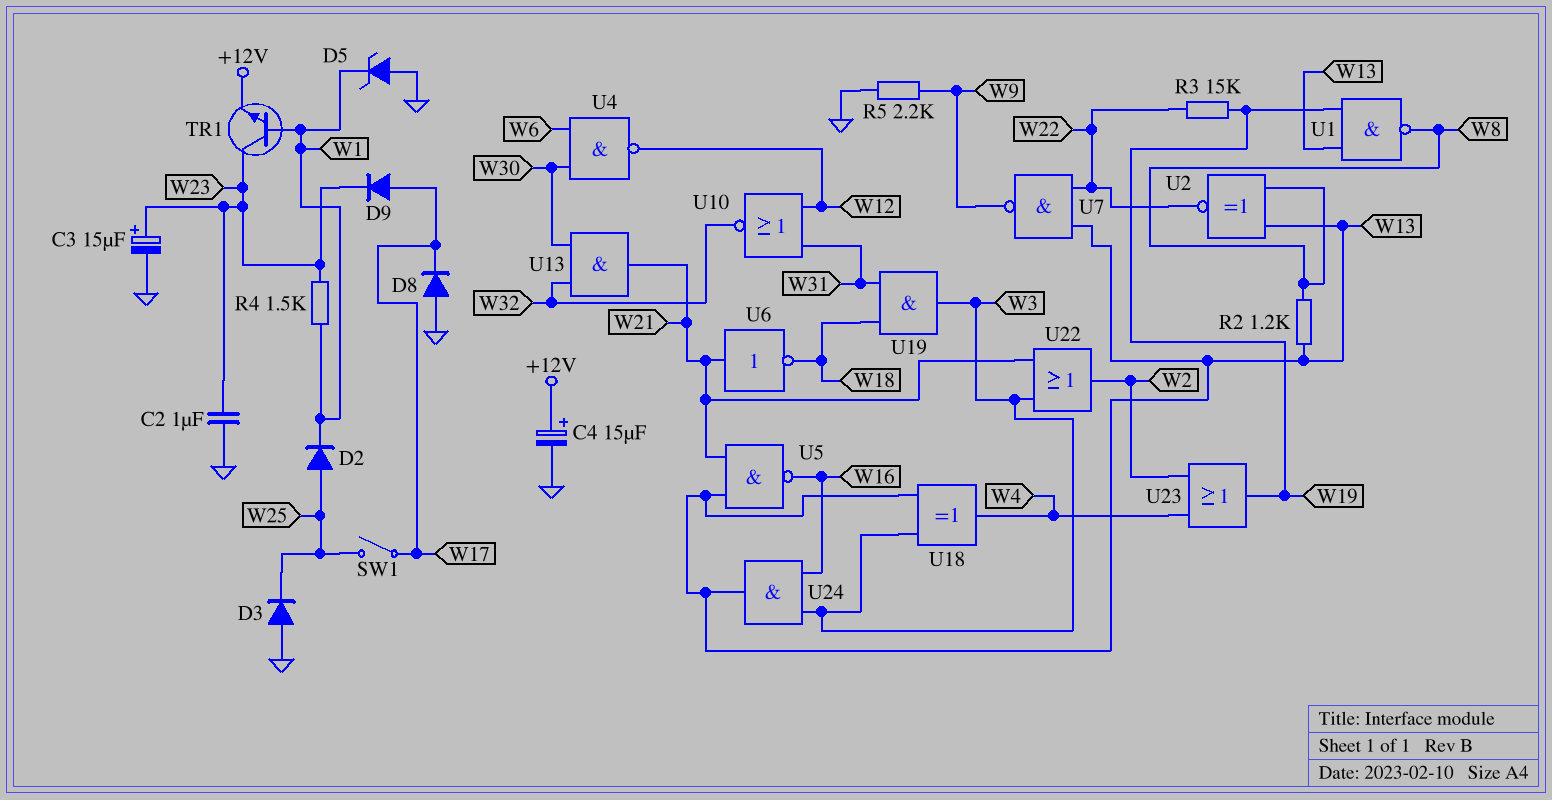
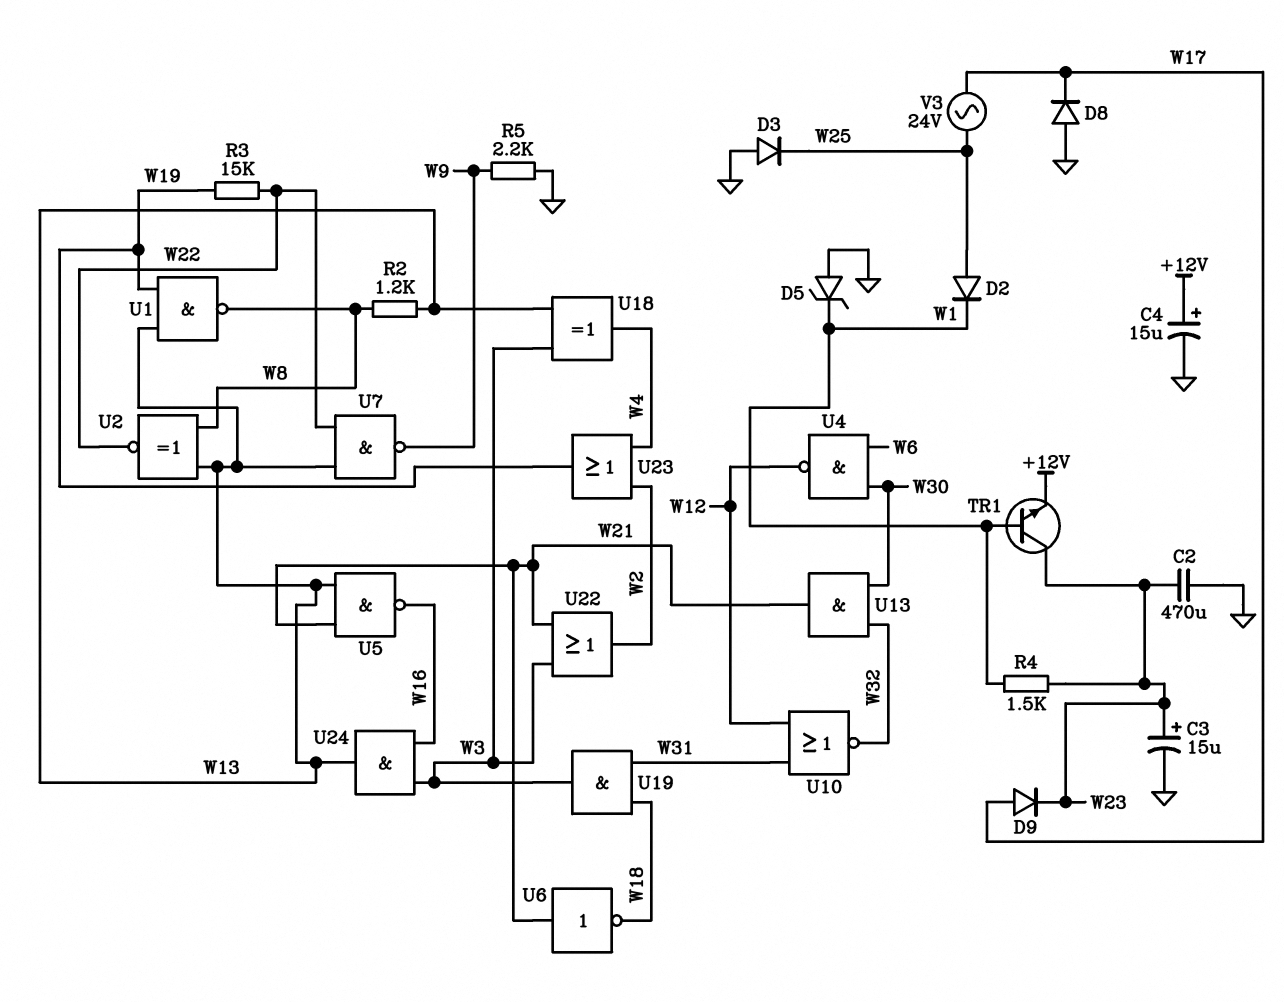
C2: 1uF (GND, W23) -> 470uF (GND, W23)
SW1: switch (W17, W25) -> none
V3: none -> AC 24V (W17, W25)

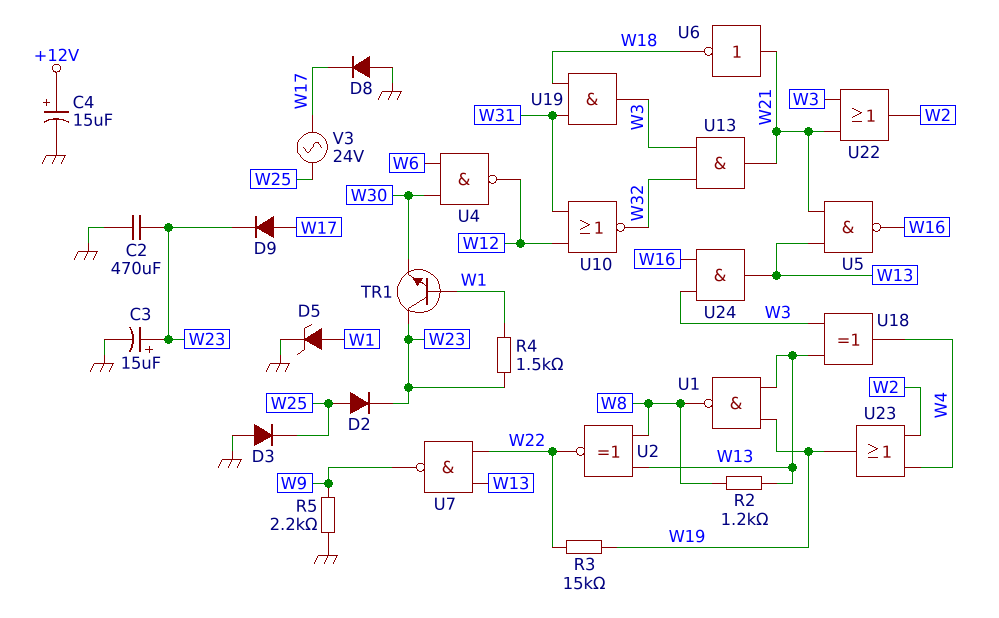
D2: diode (A W25, K W1) -> diode (A W25, K W23)
D5: zener (A GND, K W1) -> zener (A W1, K GND)
TR1: NPN (B W1, C W23, E +12V) -> NPN (B W1, C W23, E W30)
U13: AND (in W30, in W32, out W21) -> AND (in W3, in W32, out W21)

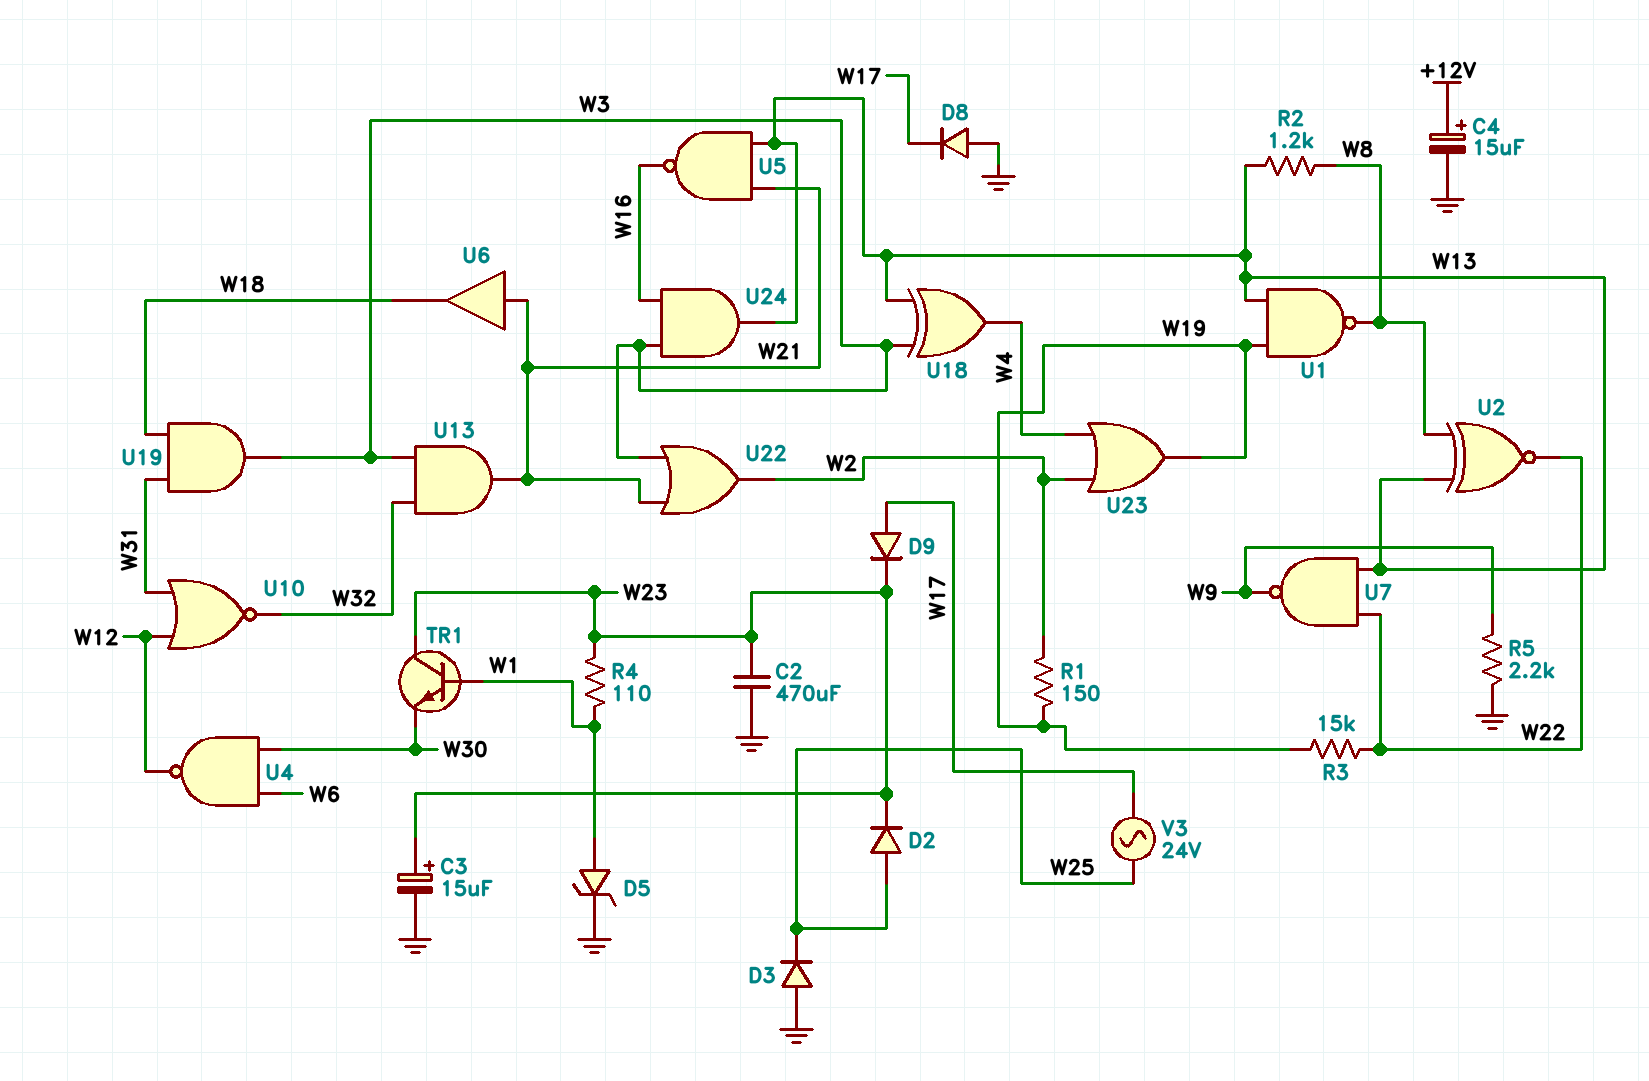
R1: none -> 150 (W2, W19)
R4: 1.5k (W1, W23) -> 110 (W1, W23)
U6: NOT (in W21, out W18) -> buffer (in W21, out W18)

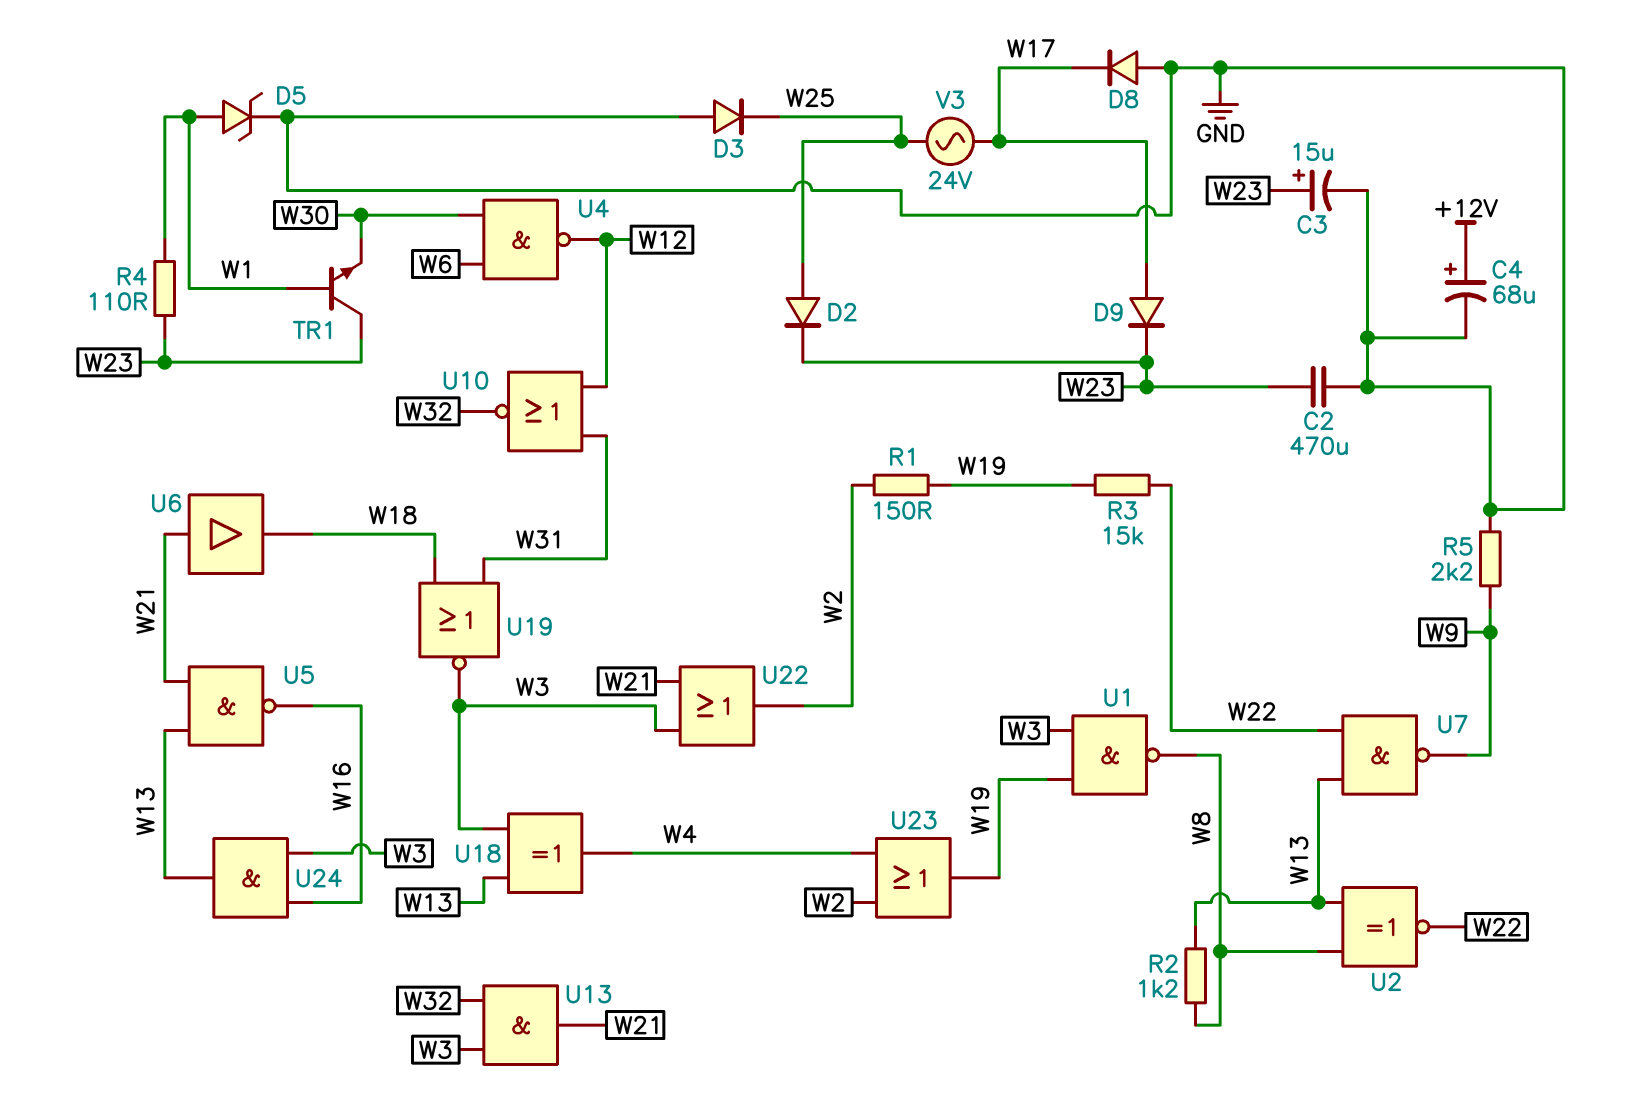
C4: 15uF (plus +12V, minus GND) -> 68uF (plus +12V, minus GND)
U1: NAND (in W13, in W19, out W8) -> NAND (in W3, in W19, out W8)
U19: AND (in W18, in W31, out W3) -> NOR (in W18, in W31, out W3)

